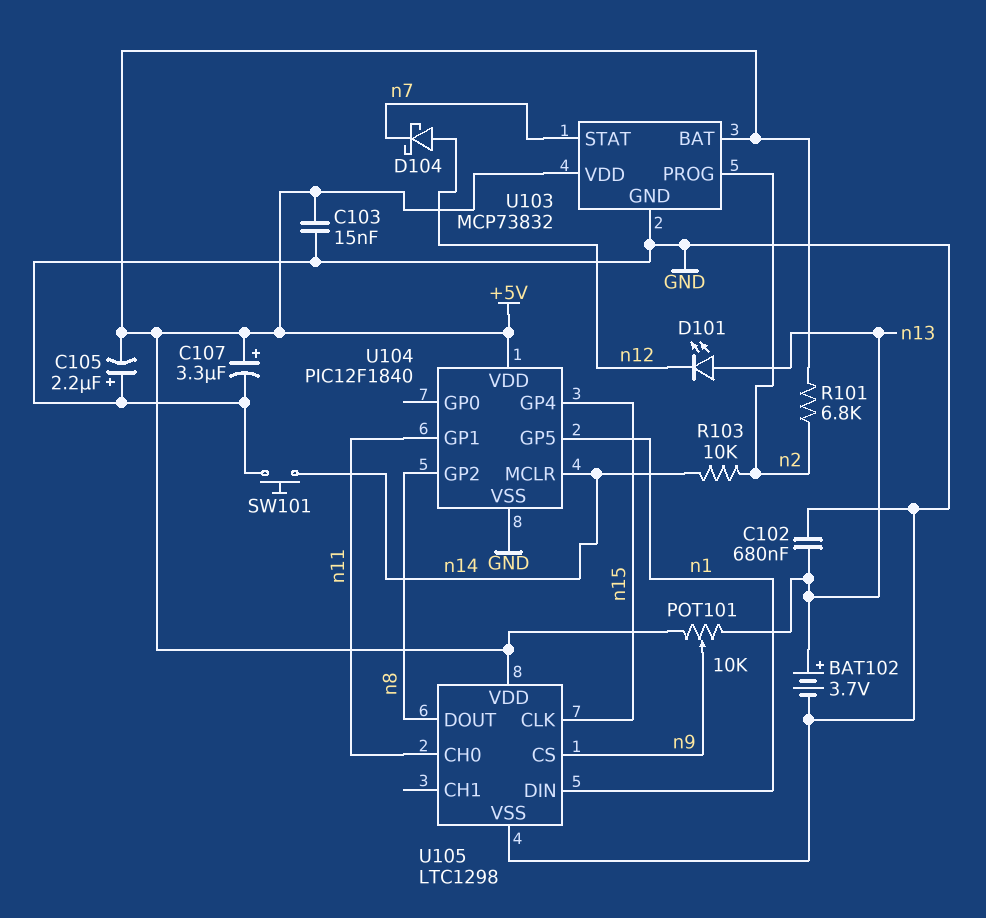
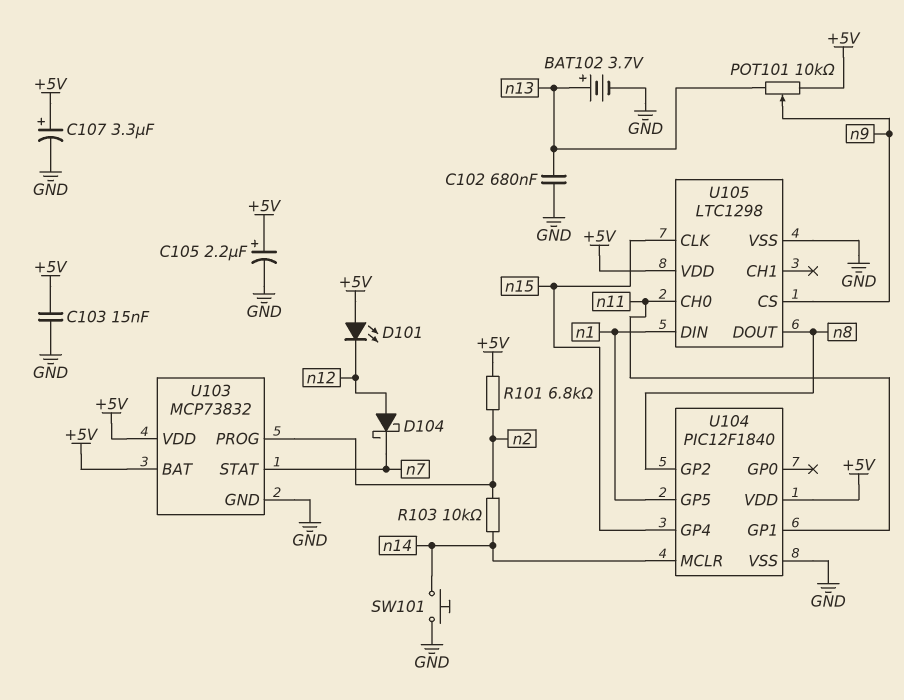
C105: 2.2uF (plus GND, minus +5V) -> 2.2uF (plus +5V, minus GND)
D101: LED (A n13, K n12) -> LED (A +5V, K n12)

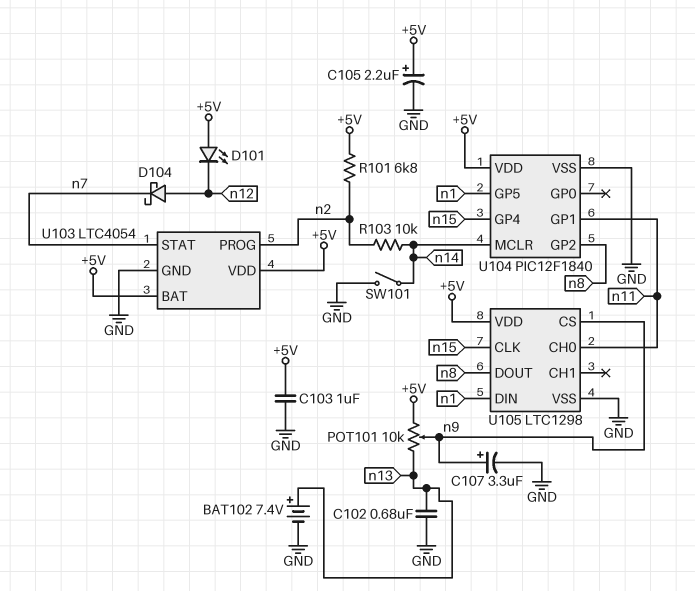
BAT102: 3.7V (plus n13, minus GND) -> 7.4V (plus n13, minus GND)
C103: 15nF (+5V, GND) -> 1uF (+5V, GND)
C107: 3.3uF (plus +5V, minus GND) -> 3.3uF (plus n9, minus GND)
SW101: button (GND, n14) -> switch (GND, n14)
U103: MCP73832 -> LTC4054

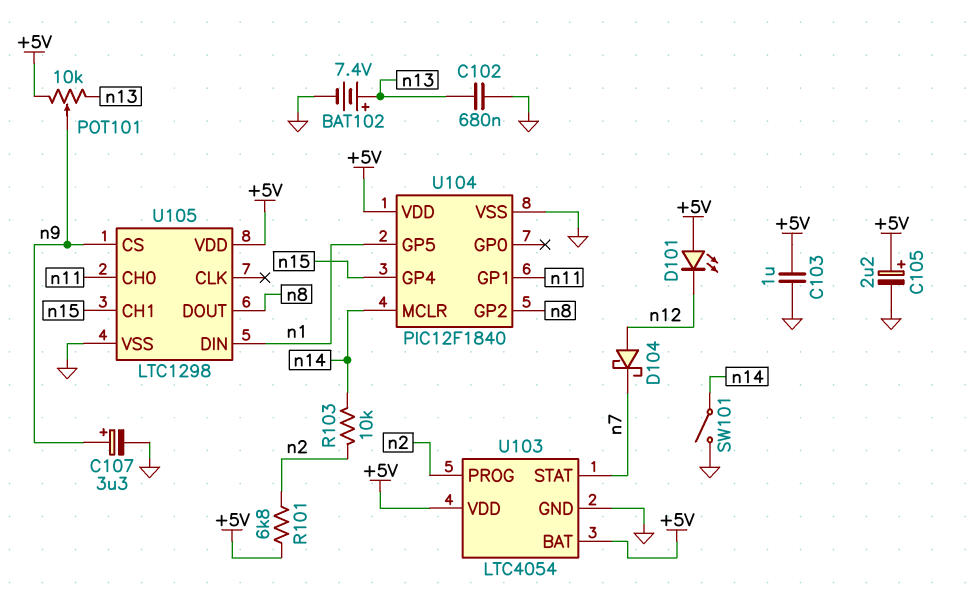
U105 pin CH1: none -> n15
U105 pin CLK: n15 -> none

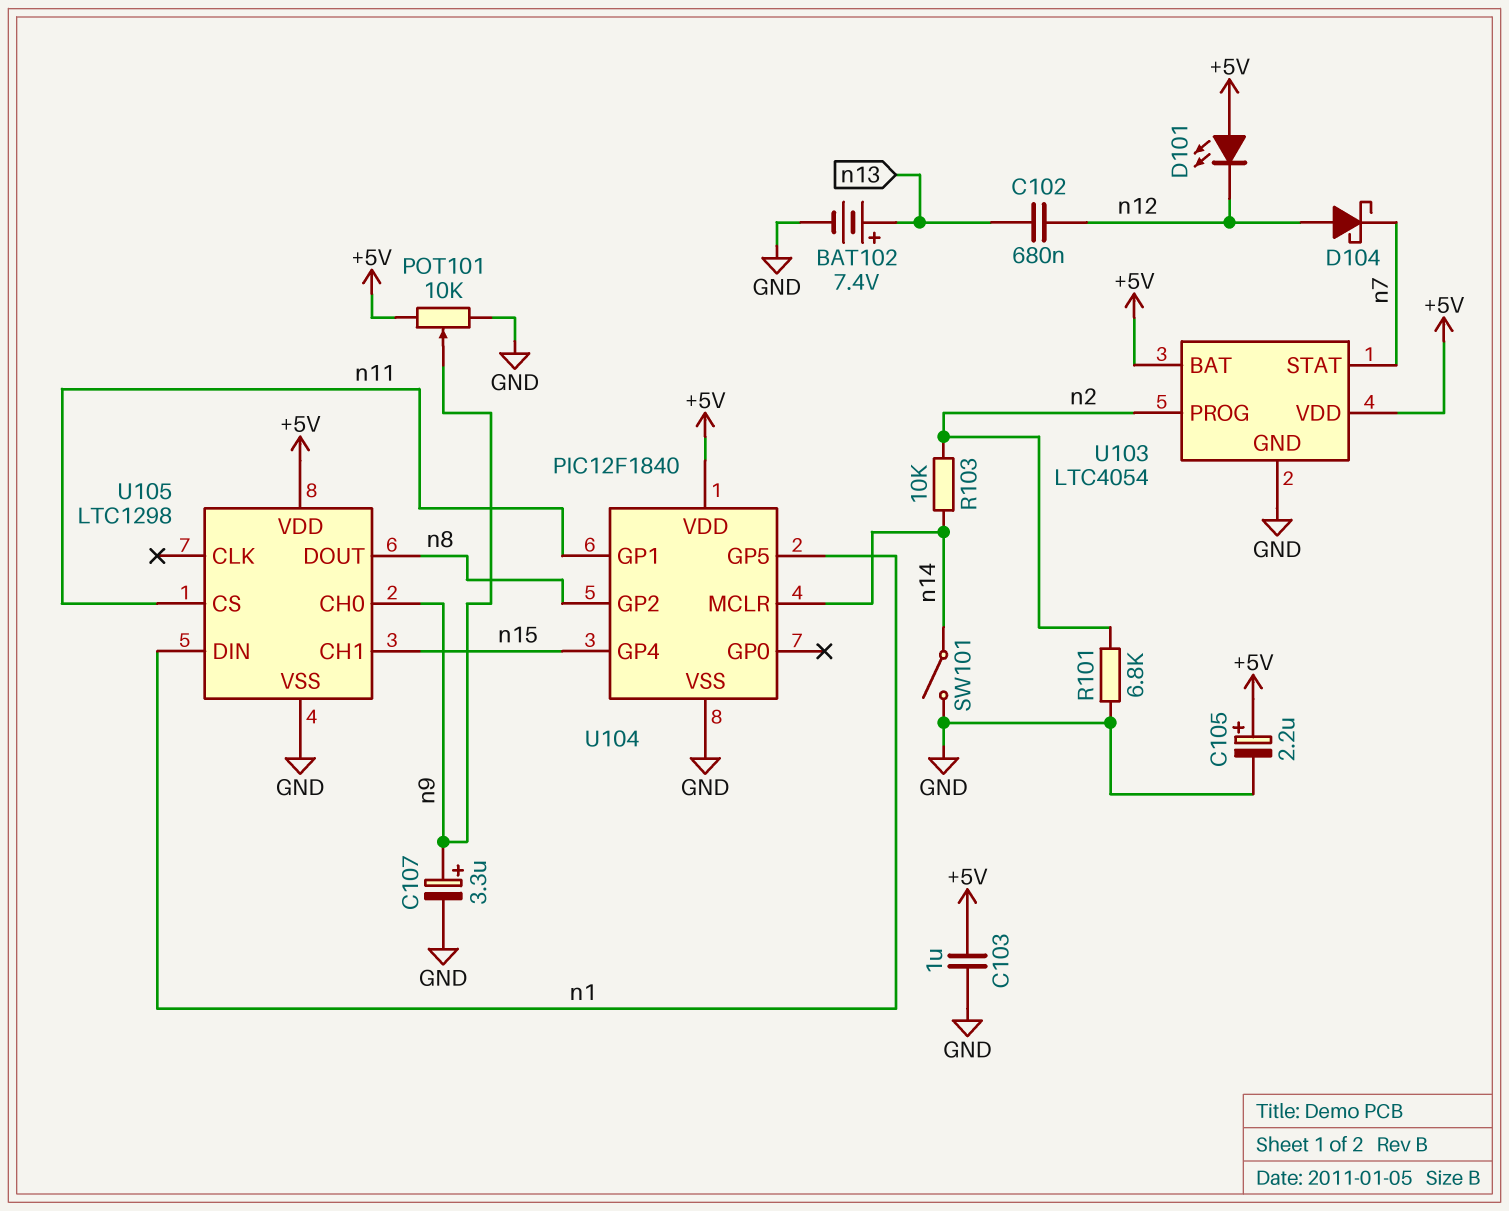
C102: 680nF (GND, n13) -> 680nF (n12, n13)
POT101: 10k (+5V, n13, wiper n9) -> 10k (+5V, GND, wiper n9)
R101: 6.8k (+5V, n2) -> 6.8k (GND, n2)
U105 pin CH0: n11 -> n9
U105 pin CS: n9 -> n11

